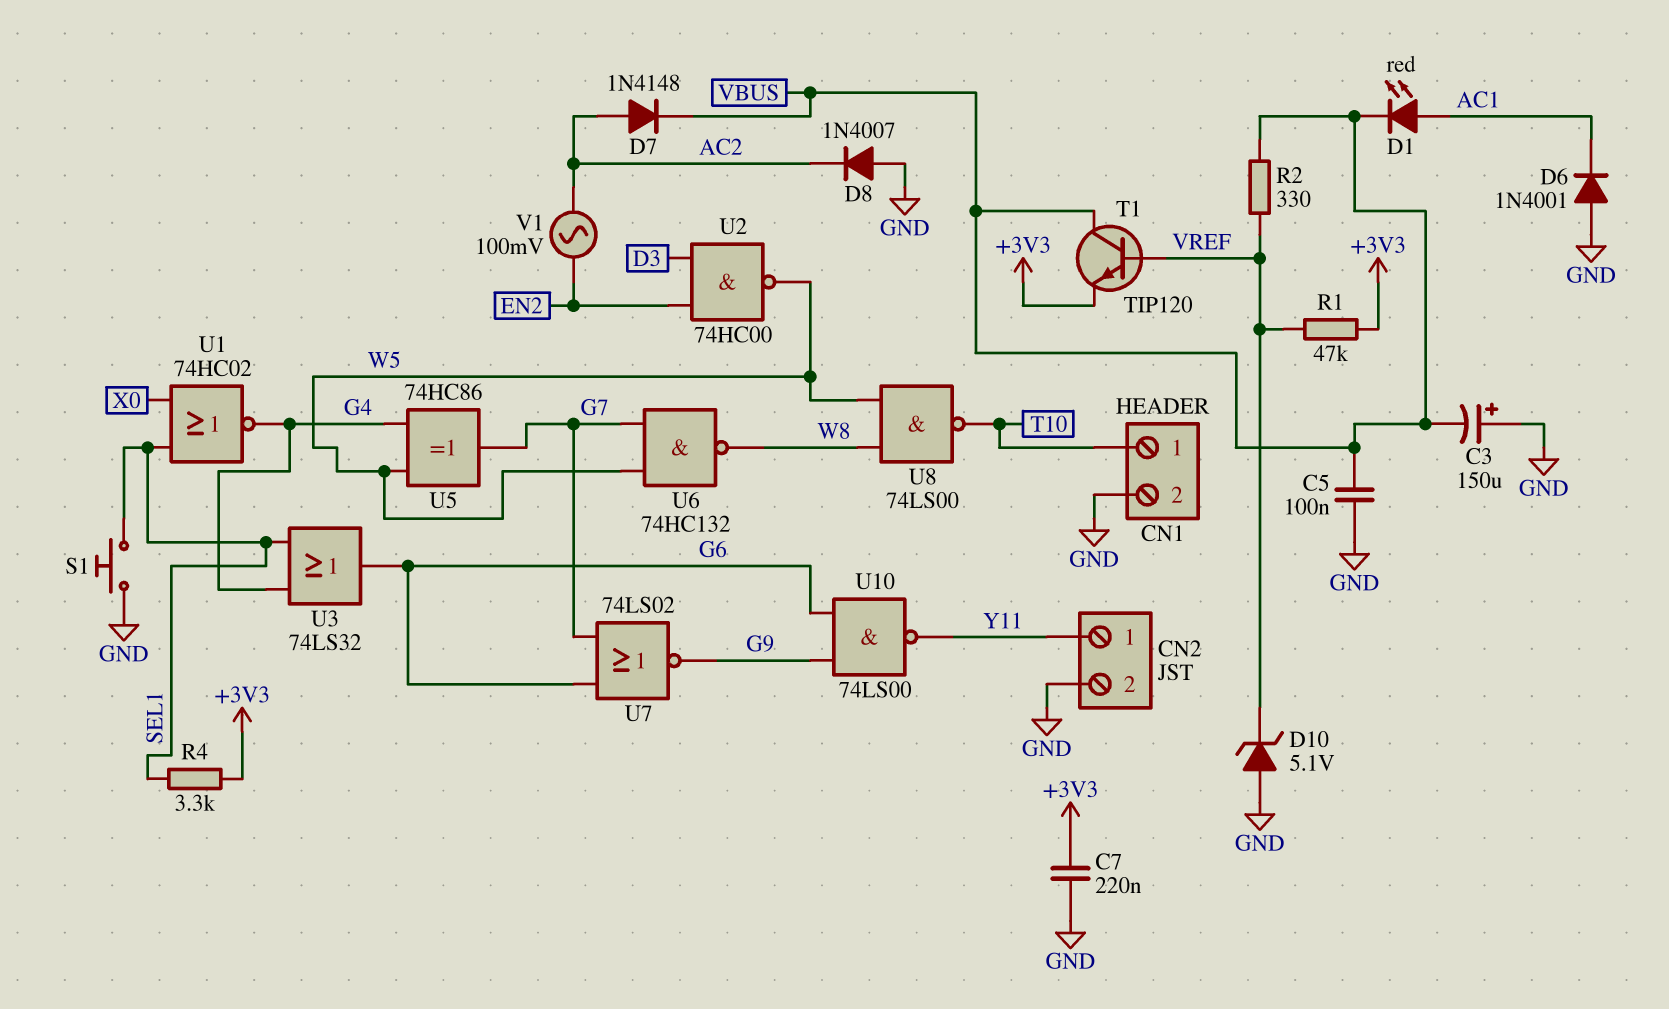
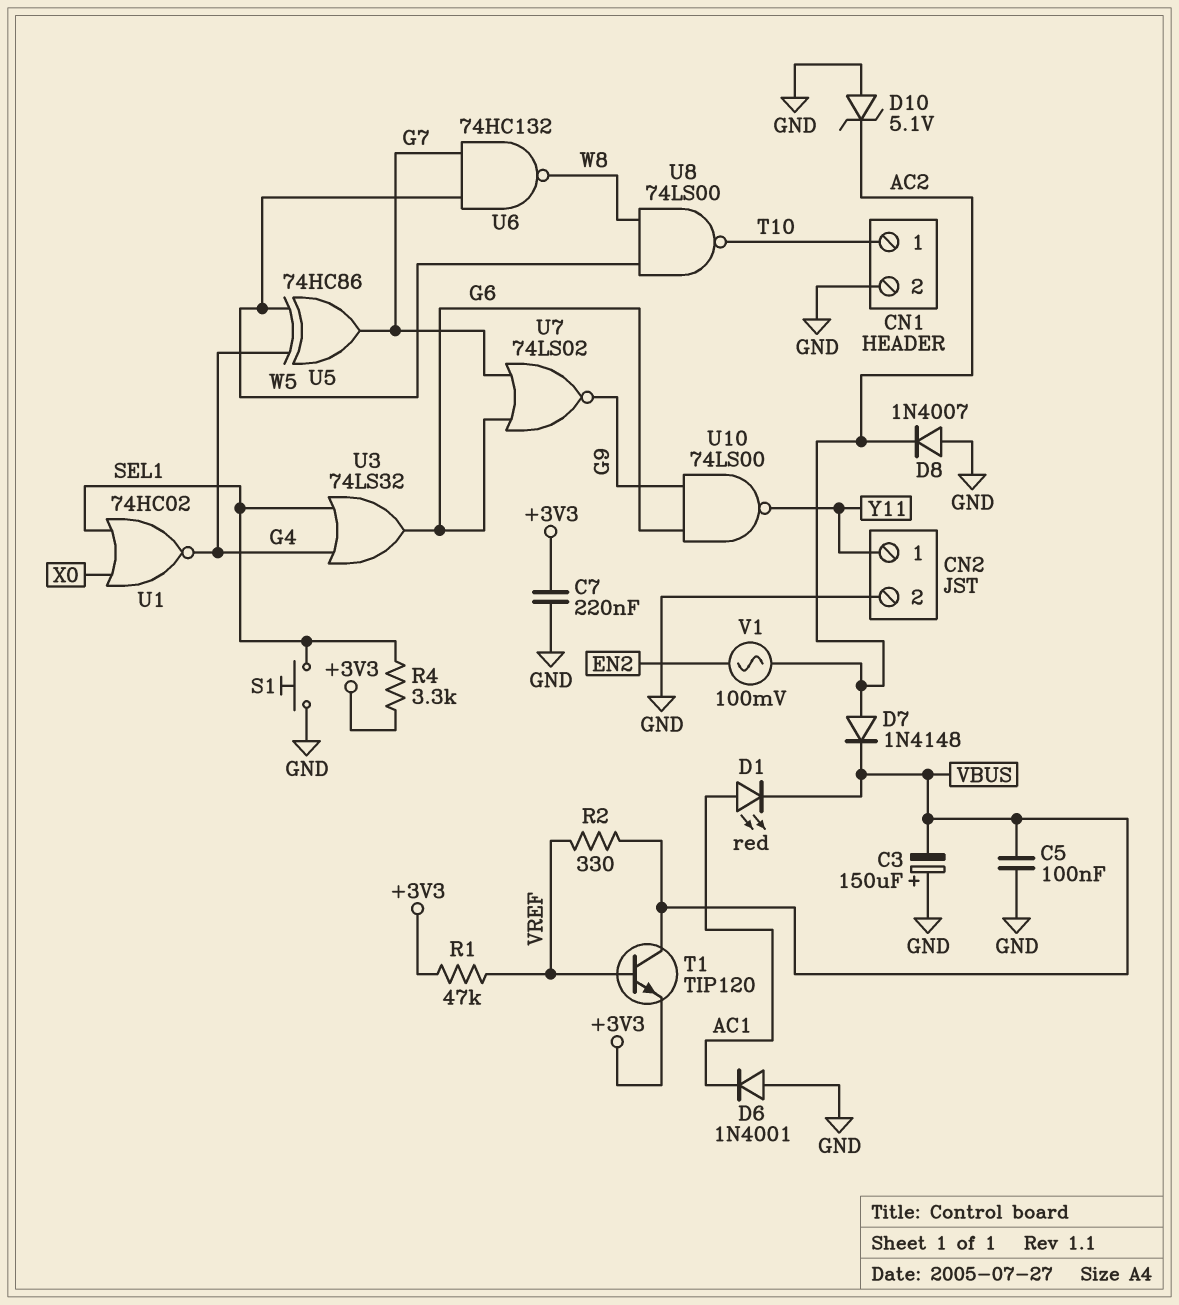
D10: zener 5.1V (A GND, K VREF) -> zener 5.1V (A GND, K AC2)
U2: NAND 74HC00 (in D3, in EN2, out W5) -> none

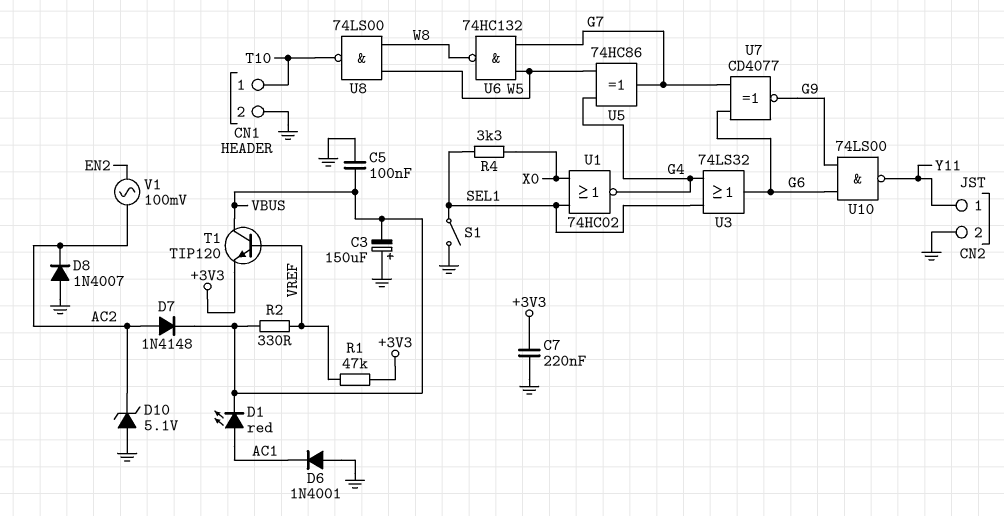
R4: 3.3k (+3V3, SEL1) -> 3.3k (SEL1, X0)
S1: button (GND, SEL1) -> switch (GND, SEL1)
U7: NOR 74LS02 (in G6, in G7, out G9) -> XNOR CD4077 (in G6, in G7, out G9)

